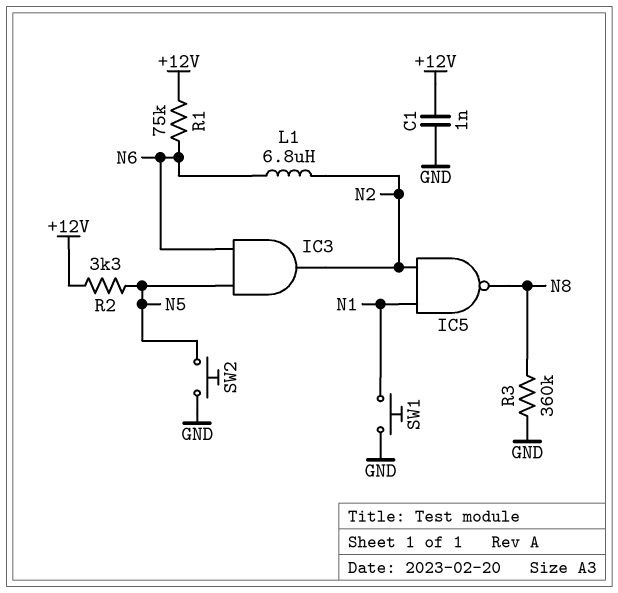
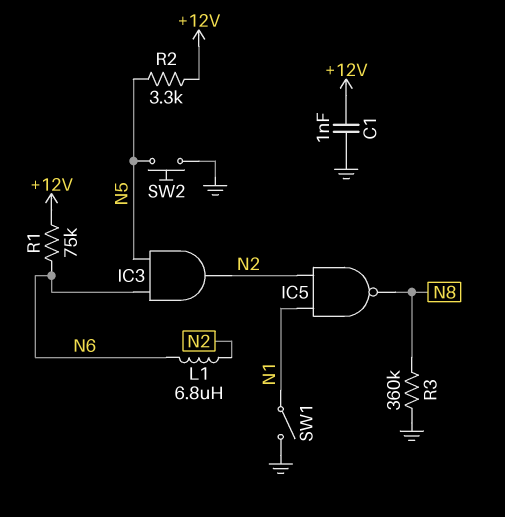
SW1: button (GND, N1) -> switch (GND, N1)

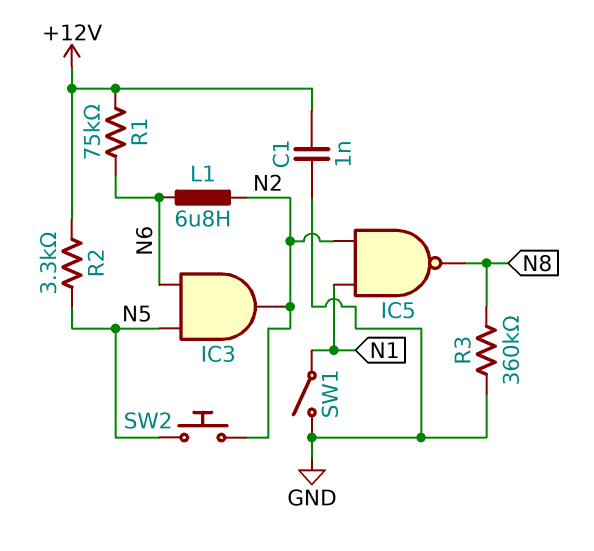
SW2: button (GND, N5) -> button (N2, N5)

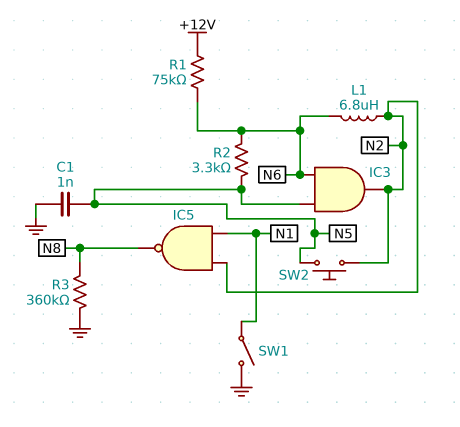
C1: 1nF (+12V, GND) -> 1nF (GND, N5)
R2: 3.3k (+12V, N5) -> 3.3k (N5, N6)

